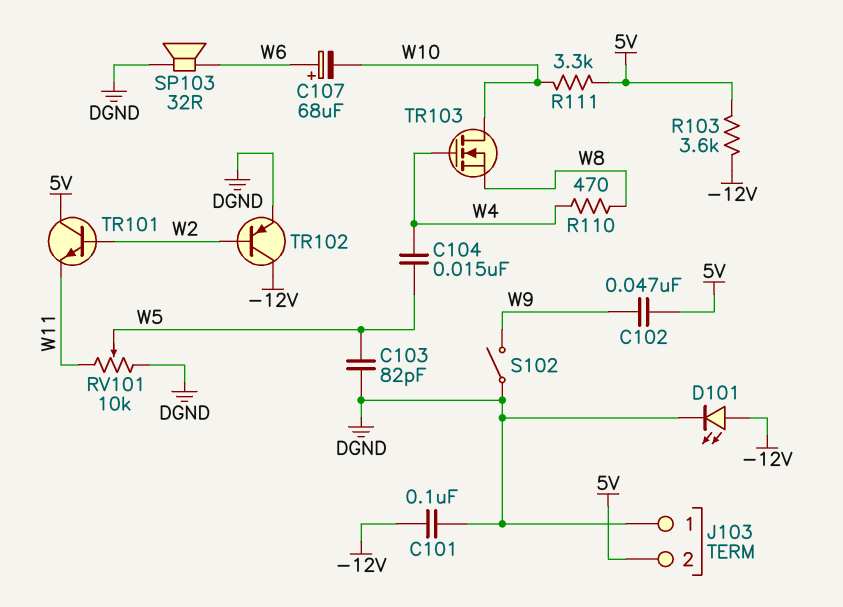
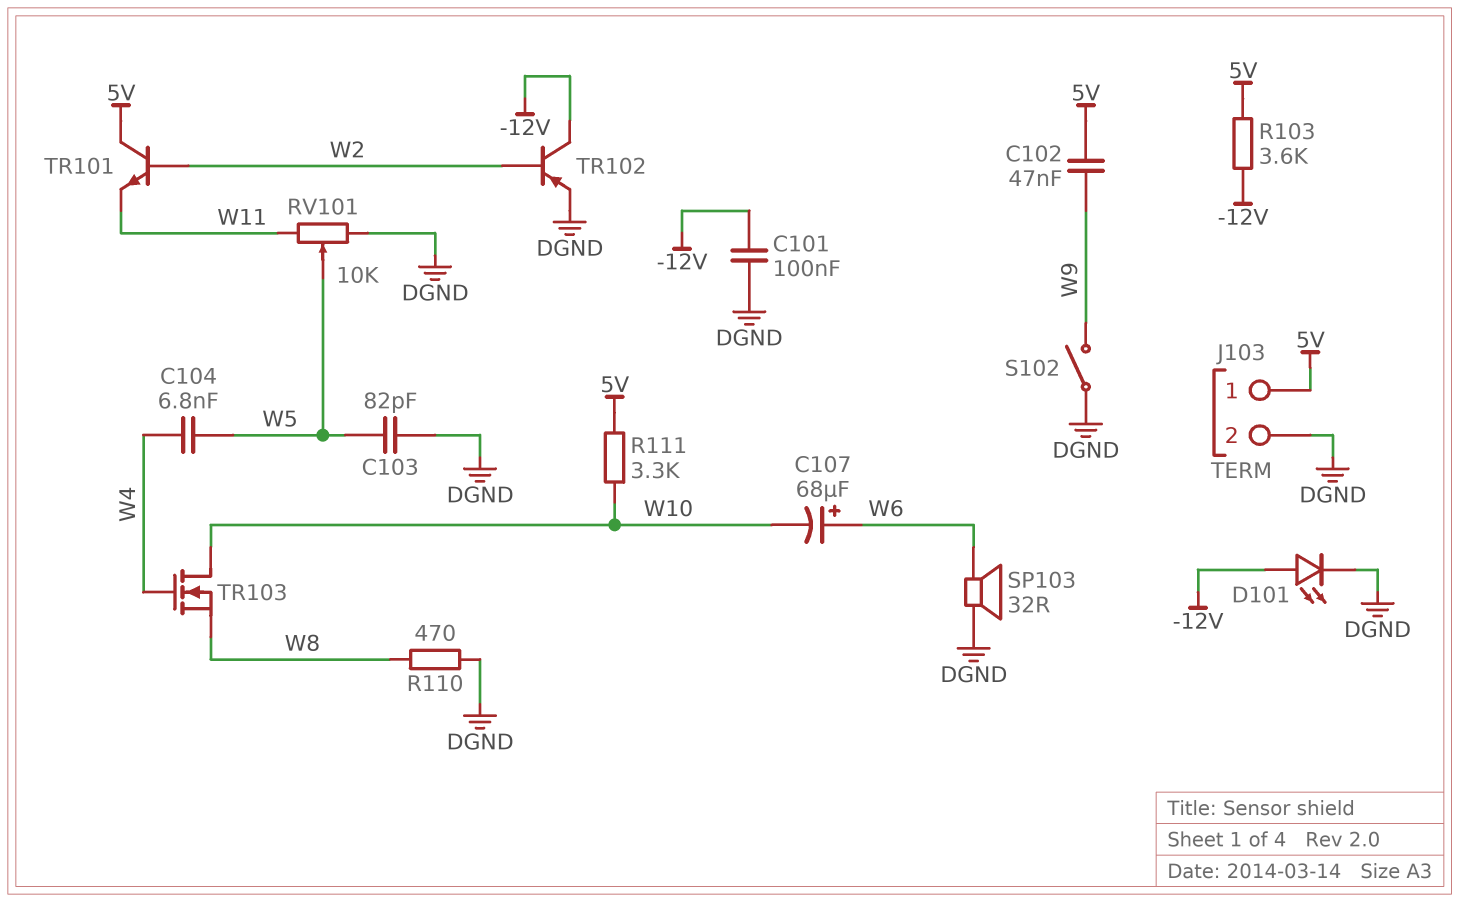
C104: 15nF (W4, W5) -> 6.8nF (W4, W5)
J103 pin 1: DGND -> 5V
J103 pin 2: 5V -> DGND
R110: 470 (W4, W8) -> 470 (DGND, W8)

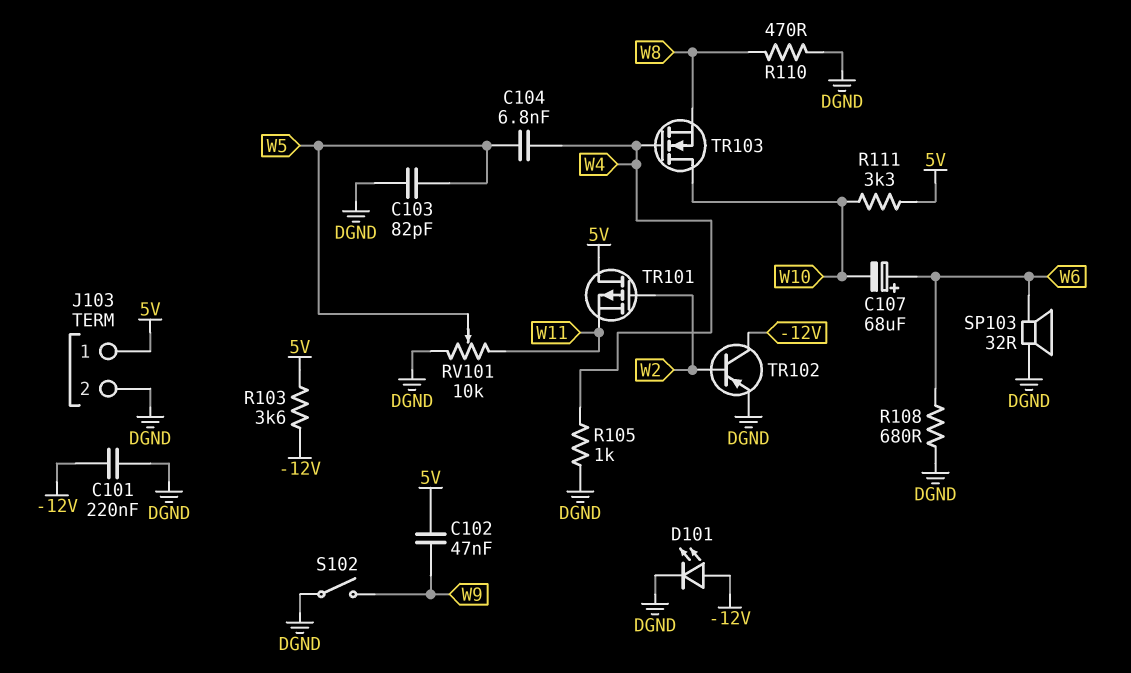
C101: 100nF (-12V, DGND) -> 220nF (-12V, DGND)
R105: none -> 1k (DGND, W4)
R108: none -> 680 (DGND, W6)
TR101: NPN (B W2, C 5V, E W11) -> PMOS (G W2, D 5V, S W11)

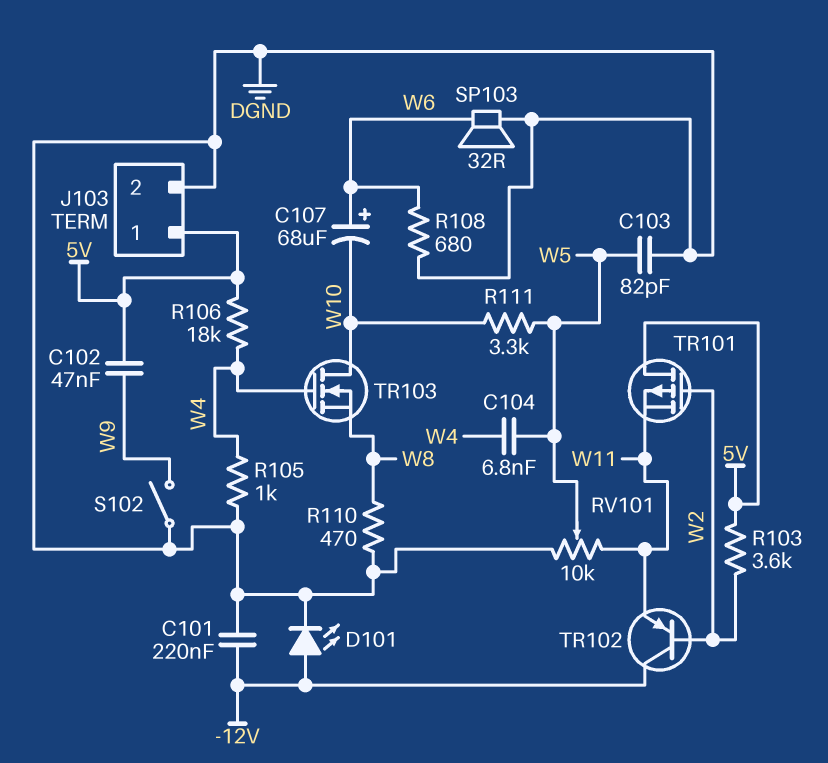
R103: 3.6k (-12V, 5V) -> 3.6k (5V, W2)
R106: none -> 18k (5V, W4)
R111: 3.3k (5V, W10) -> 3.3k (W5, W10)
TR102: PNP (B W2, C -12V, E DGND) -> PNP (B W2, C -12V, E W11)

